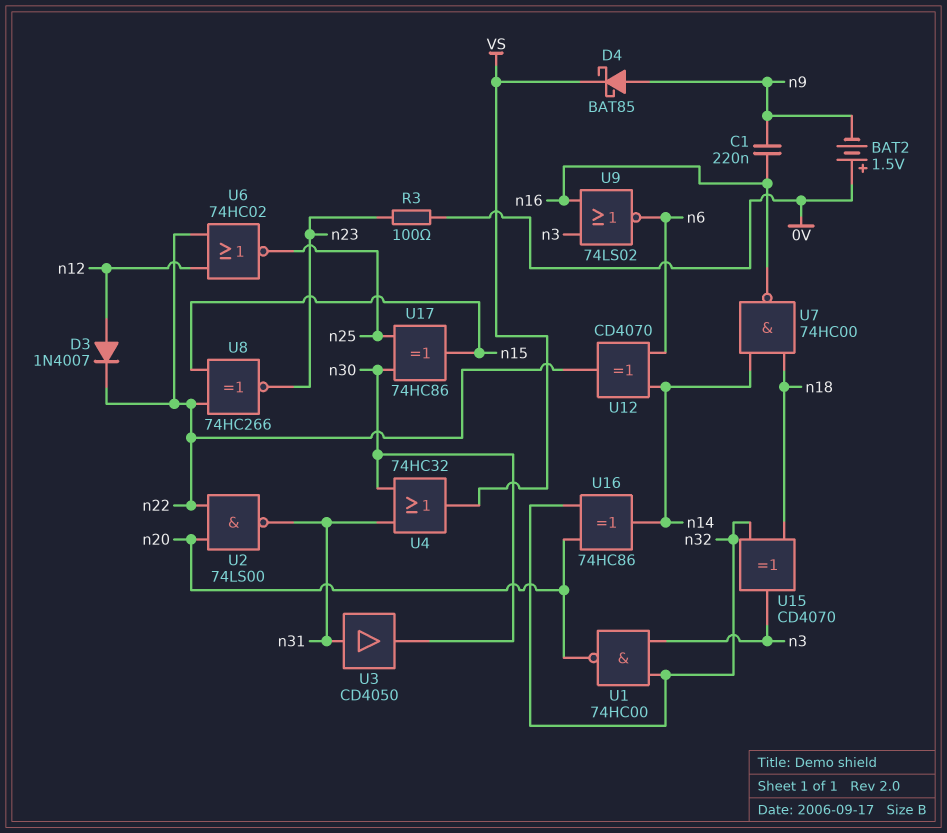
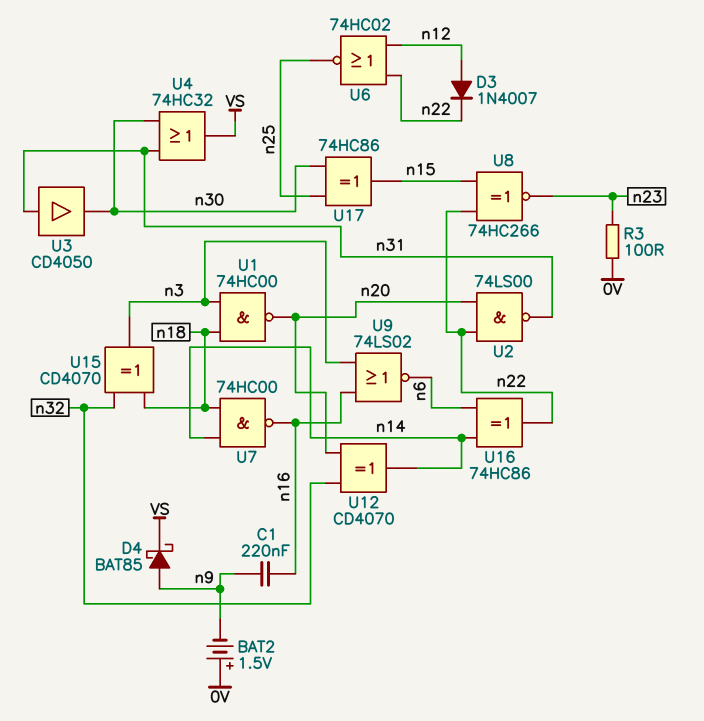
U1: NAND 74HC00 (in n3, in n32, out n20) -> NAND 74HC00 (in n3, in n18, out n20)
U12: XOR CD4070 (in n6, in n14, out n22) -> XOR CD4070 (in n20, in n32, out n14)
U16: XOR 74HC86 (in n20, in n32, out n14) -> XOR 74HC86 (in n6, in n14, out n22)

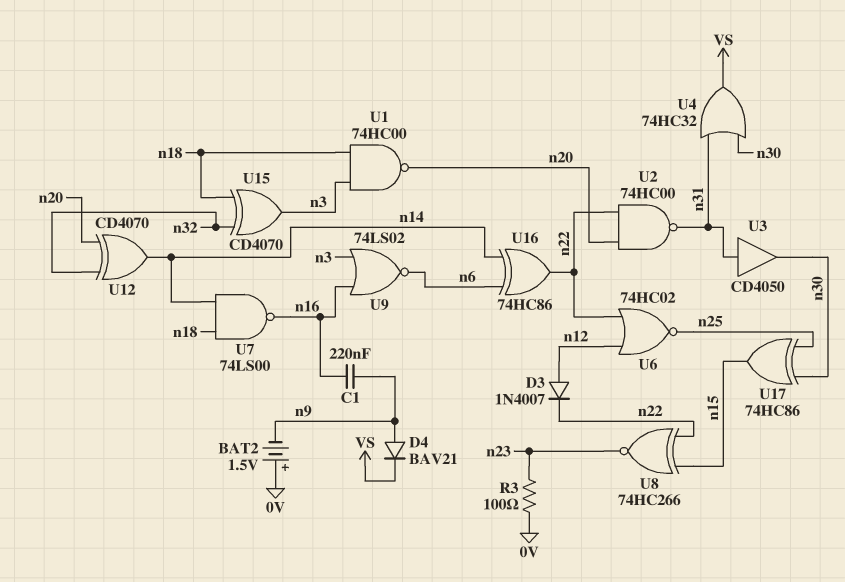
D4: schottky BAT85 (A n9, K VS) -> diode BAV21 (A n9, K VS)
U2: NAND 74LS00 (in n20, in n22, out n31) -> NAND 74HC00 (in n20, in n22, out n31)
U7: NAND 74HC00 (in n14, in n18, out n16) -> NAND 74LS00 (in n14, in n18, out n16)

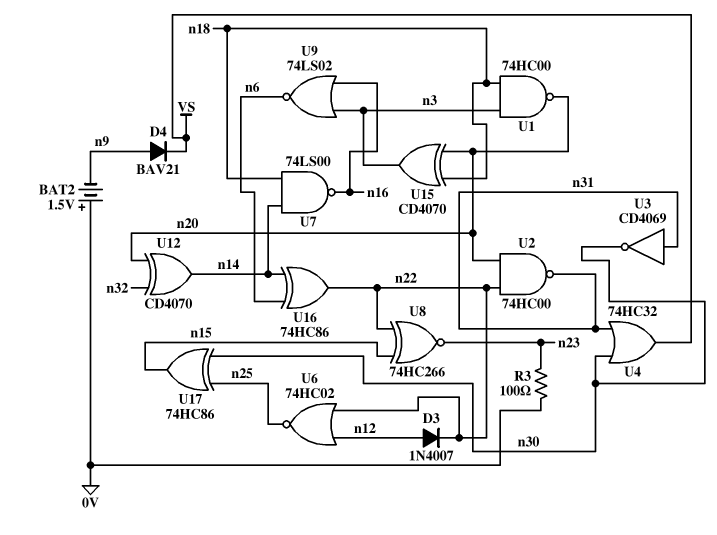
C1: 220nF (n9, n16) -> none
U3: buffer CD4050 (in n31, out n30) -> NOT CD4069 (in n31, out n30)
U15: XOR CD4070 (in n18, in n32, out n3) -> XOR CD4070 (in n18, in n20, out n3)

